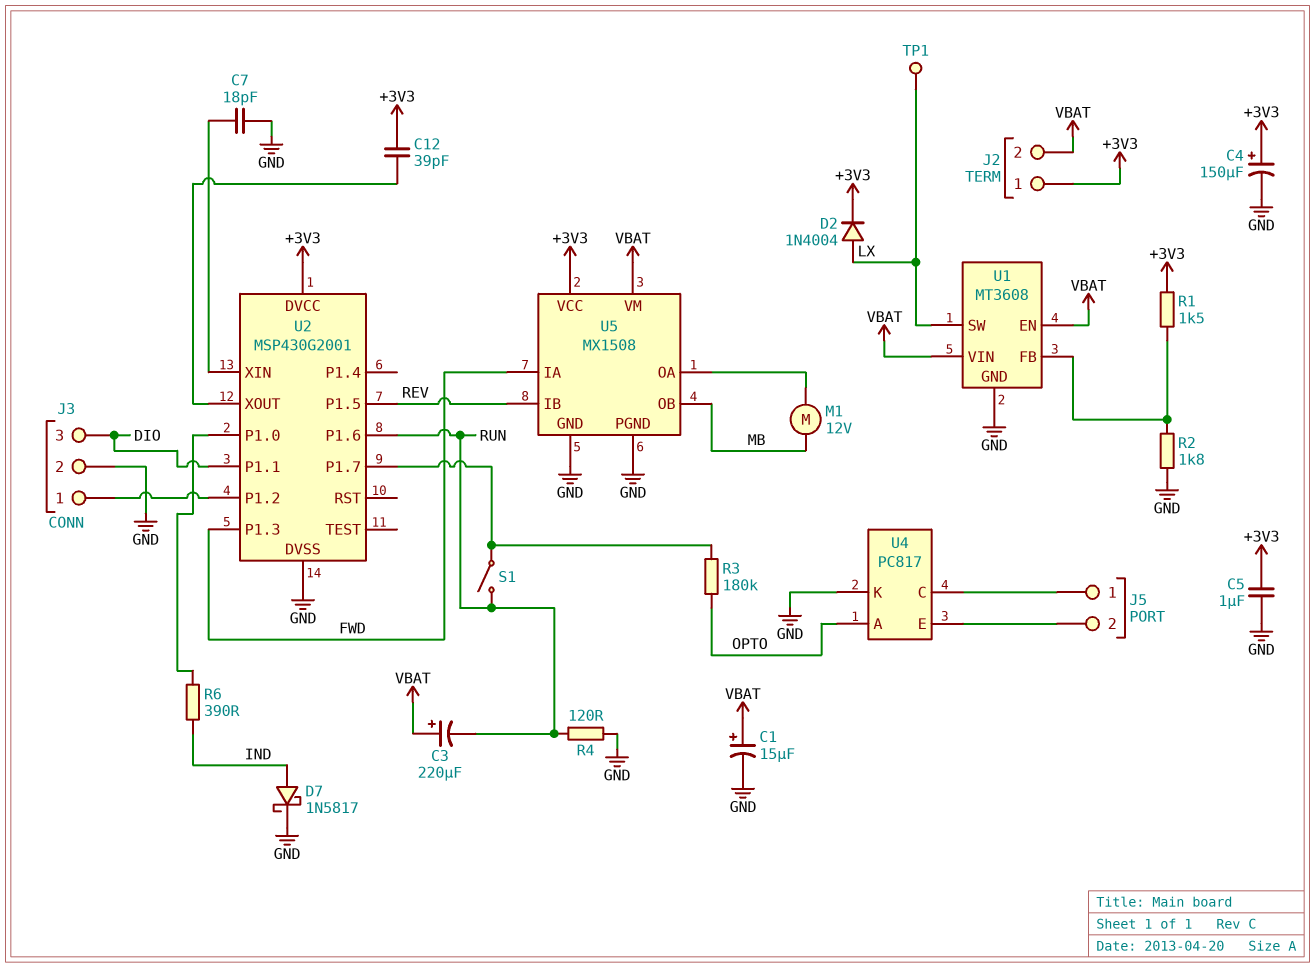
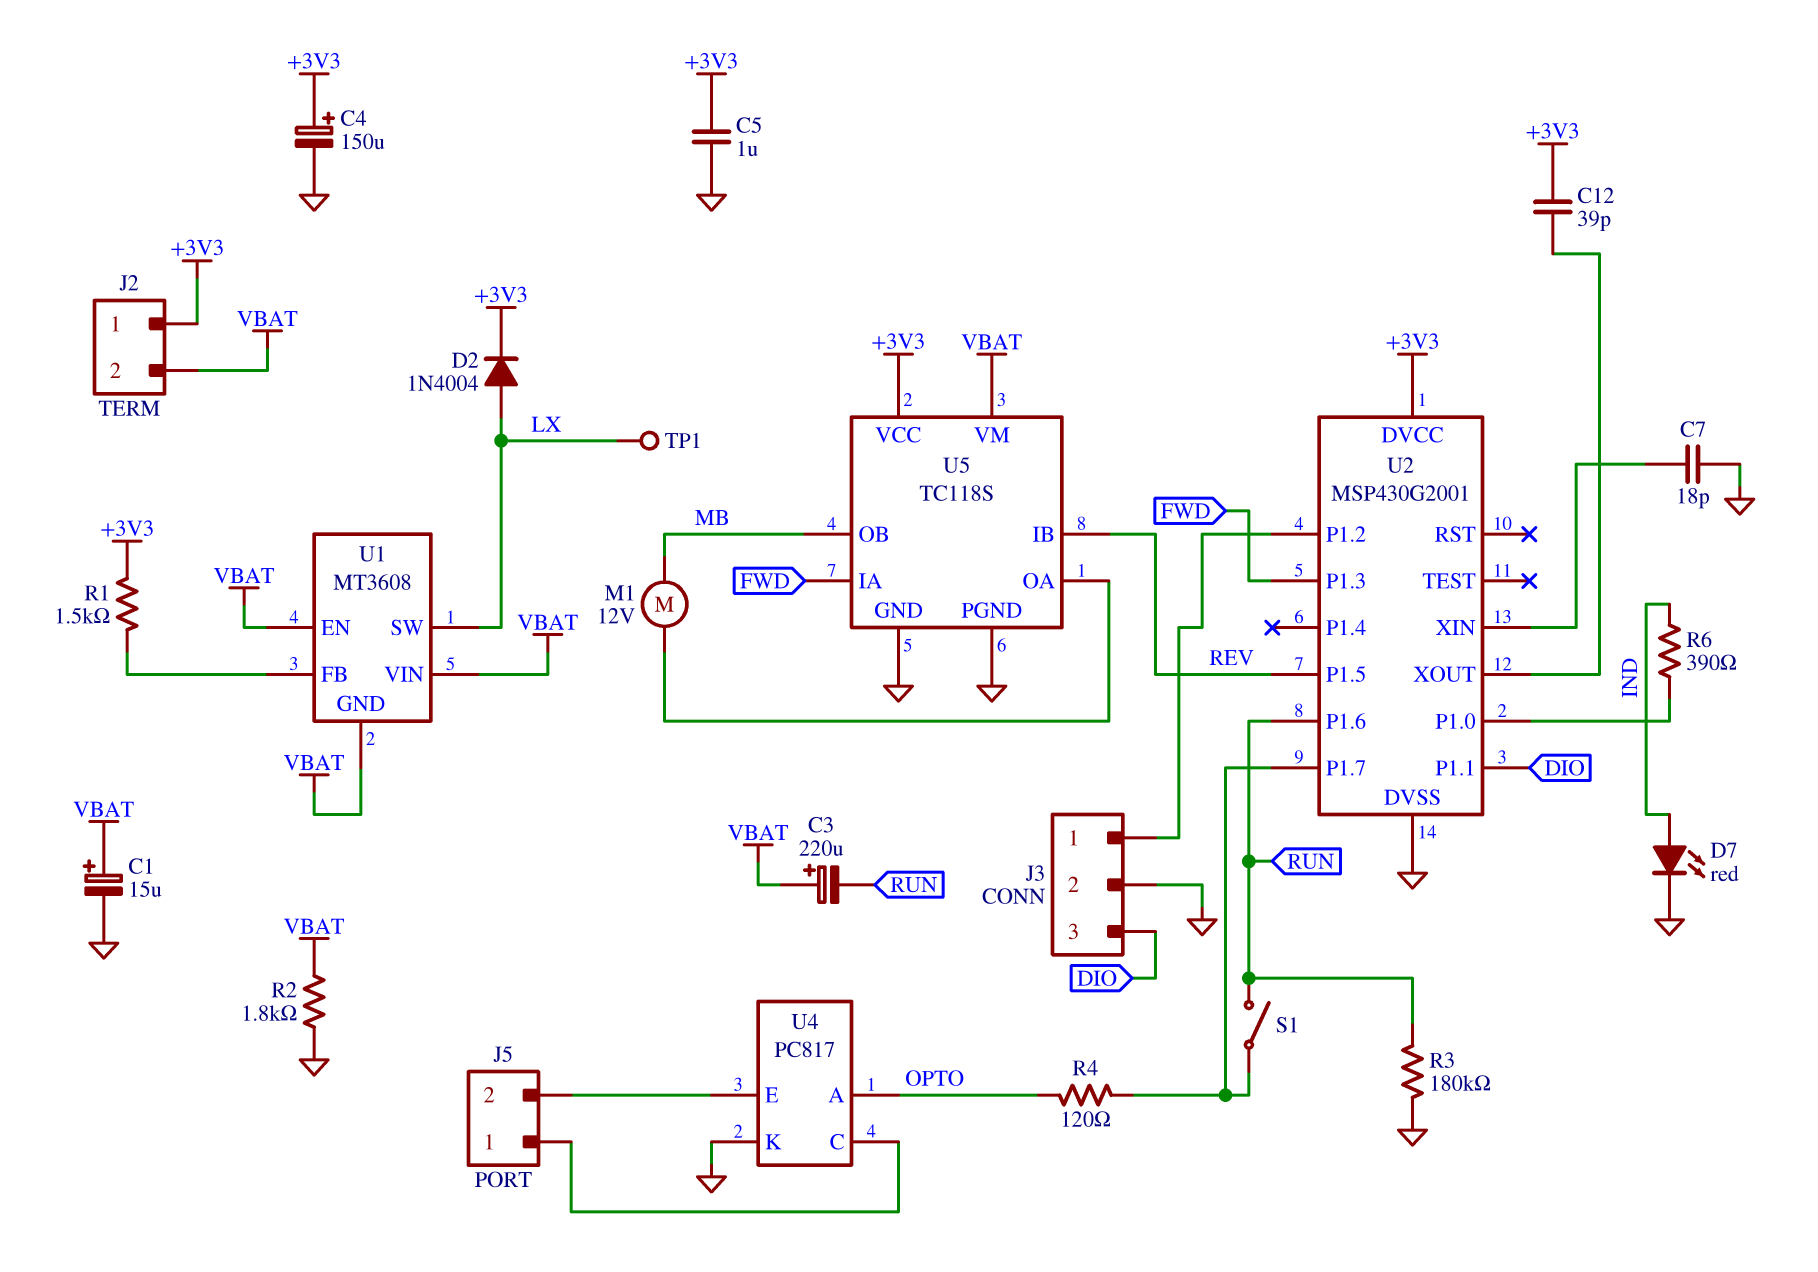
D7: schottky 1N5817 (A IND, K GND) -> LED red (A IND, K GND)
R2: 1.8k (GND, U1/FB) -> 1.8k (GND, VBAT)
R3: 180k (OPTO, U2/P1.7) -> 180k (GND, RUN)
R4: 120 (GND, RUN) -> 120 (OPTO, U2/P1.7)
U1 pin GND: GND -> VBAT
U5: MX1508 -> TC118S

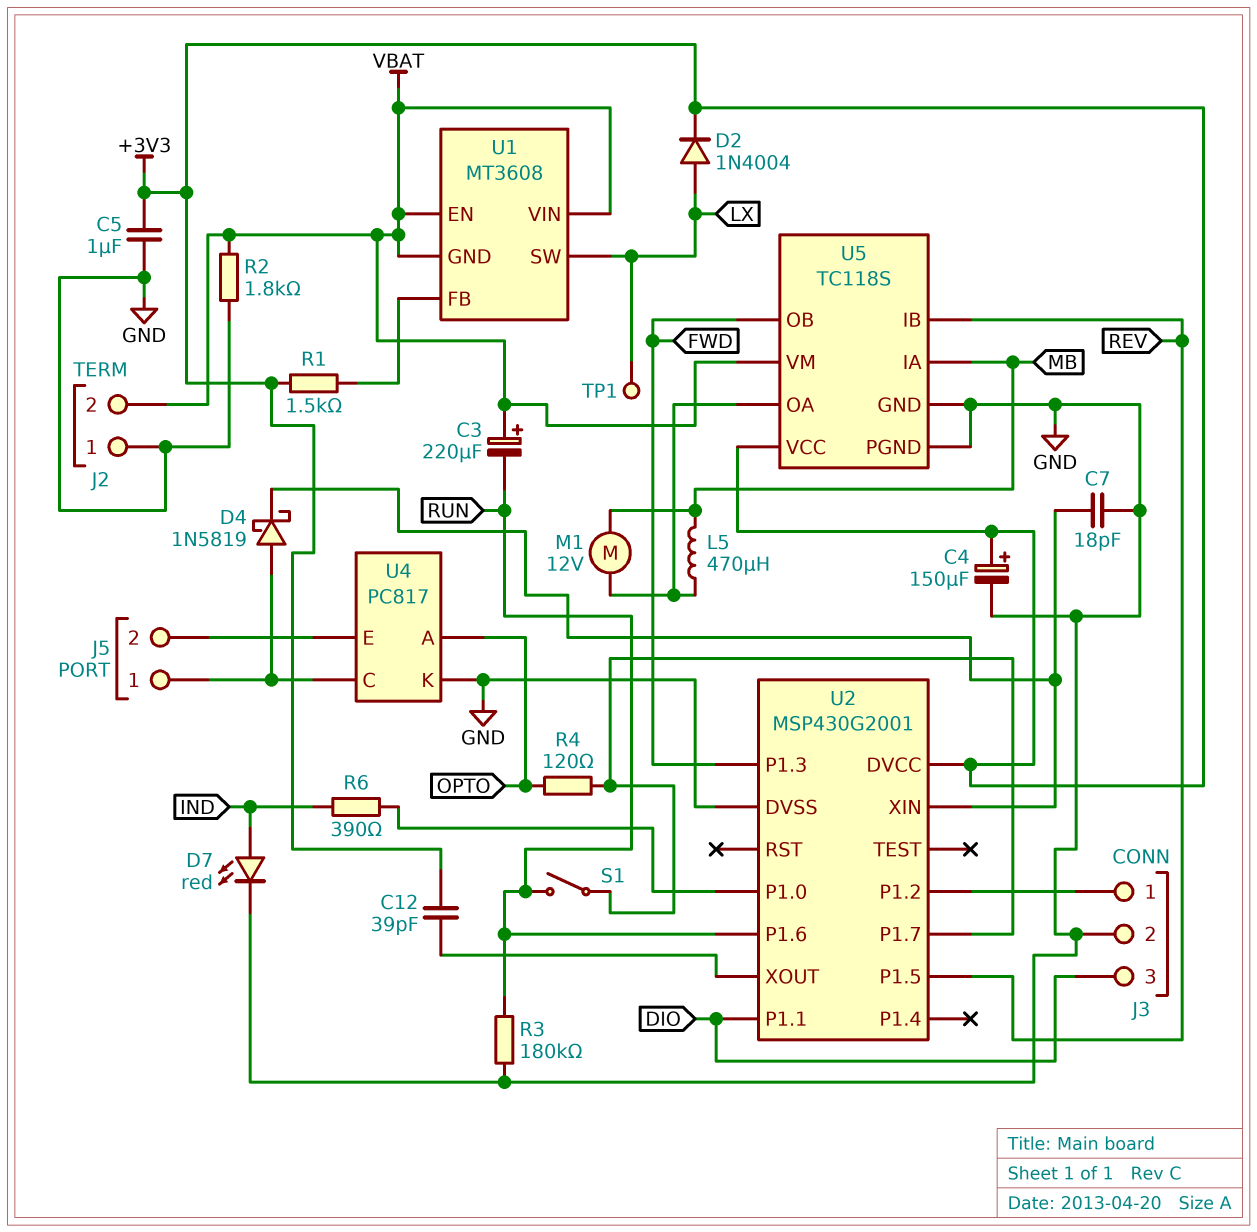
C1: 15uF (plus VBAT, minus GND) -> none
D4: none -> schottky 1N5819 (A J5/1, K U2/XIN)
J2 pin 1: +3V3 -> GND
L5: none -> 470uH (MB, U5/OA)
U5 pin IA: FWD -> MB
U5 pin OB: MB -> FWD

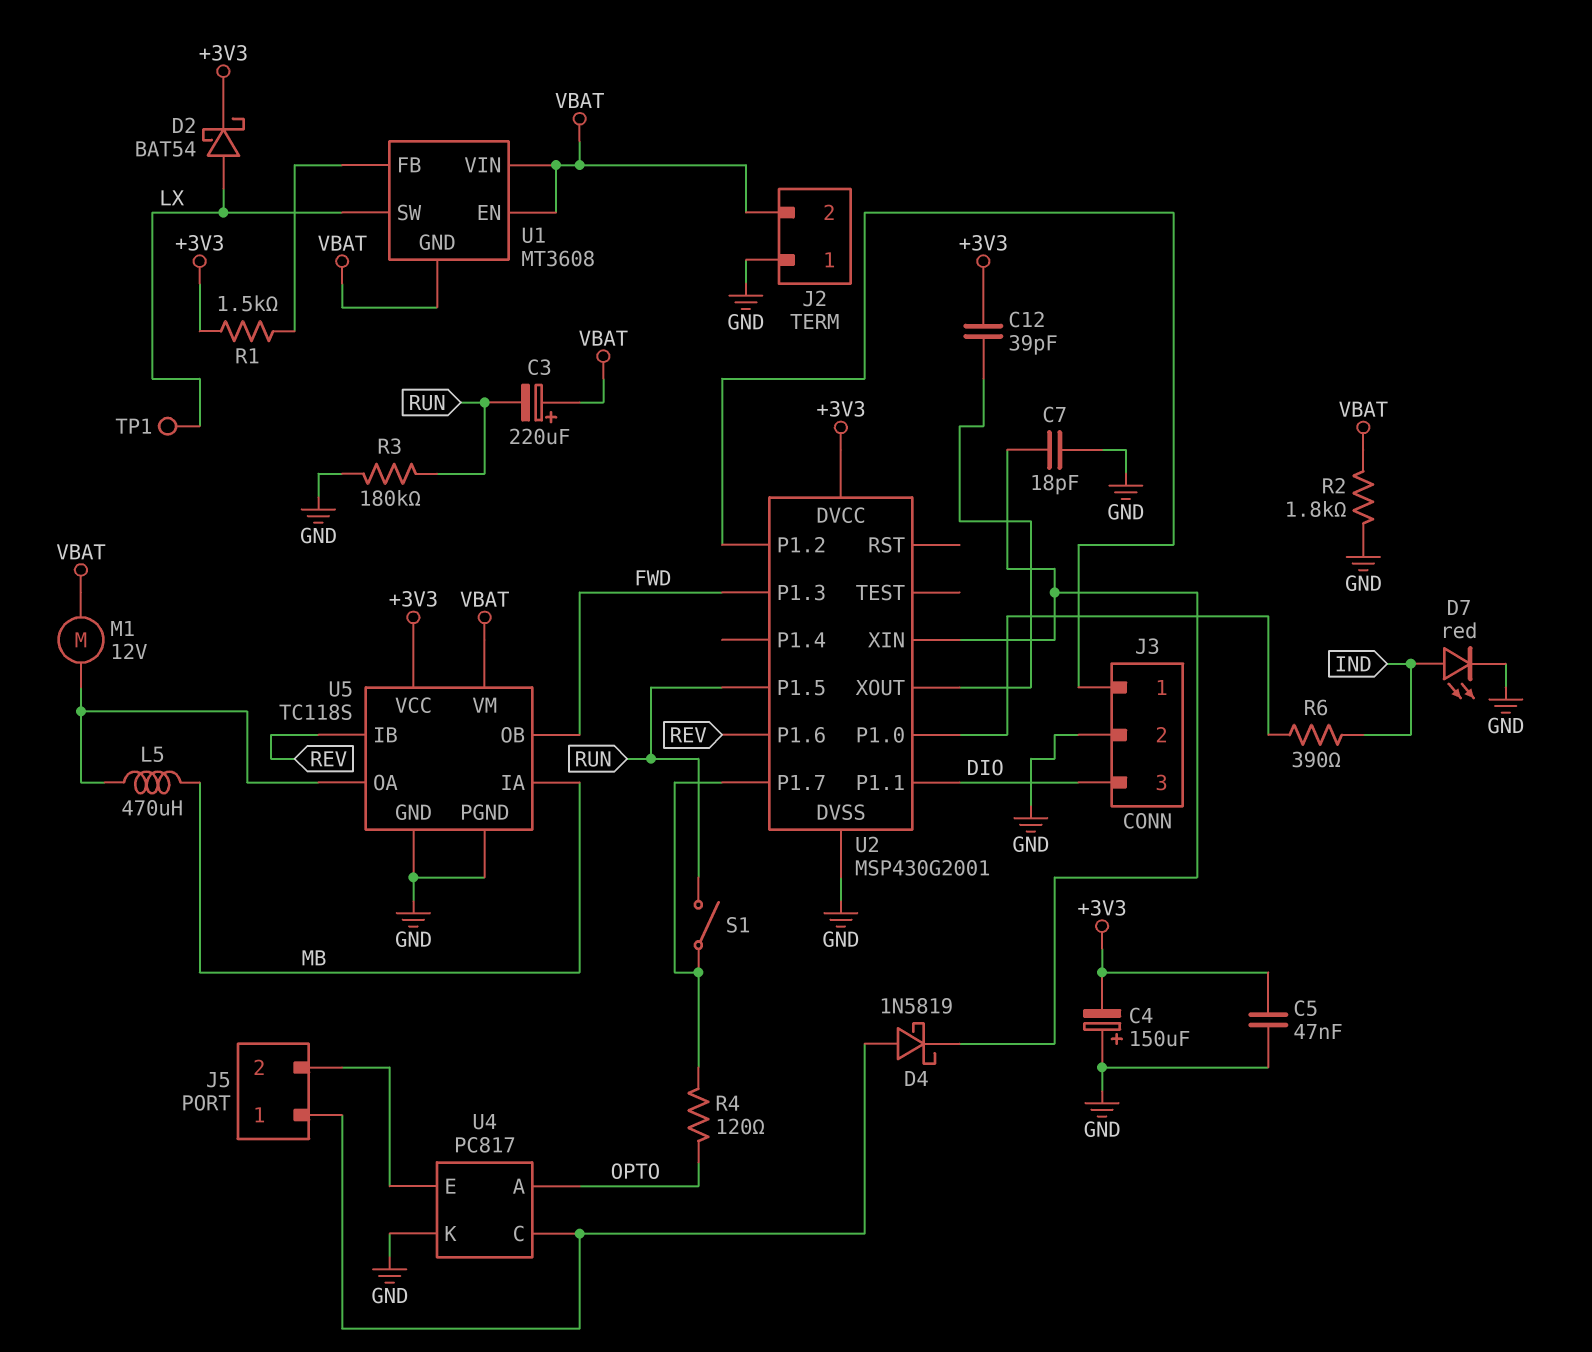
C4: 150uF (plus +3V3, minus GND) -> 150uF (plus GND, minus +3V3)
C5: 1uF (+3V3, GND) -> 47nF (+3V3, GND)
D2: diode 1N4004 (A LX, K +3V3) -> schottky BAT54 (A LX, K +3V3)
M1: motor 12V (MB, U5/OA) -> motor 12V (U5/OA, VBAT)
U2 pin P1.5: REV -> RUN
U2 pin P1.6: RUN -> REV

